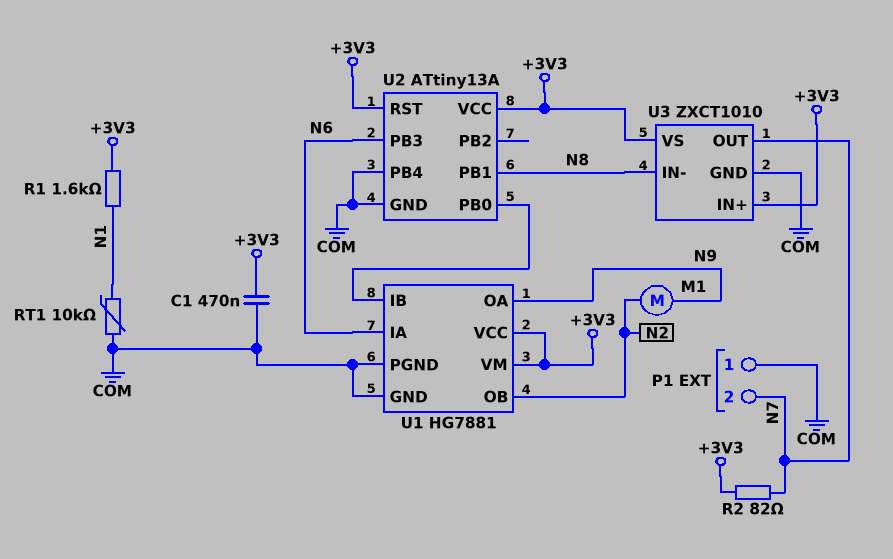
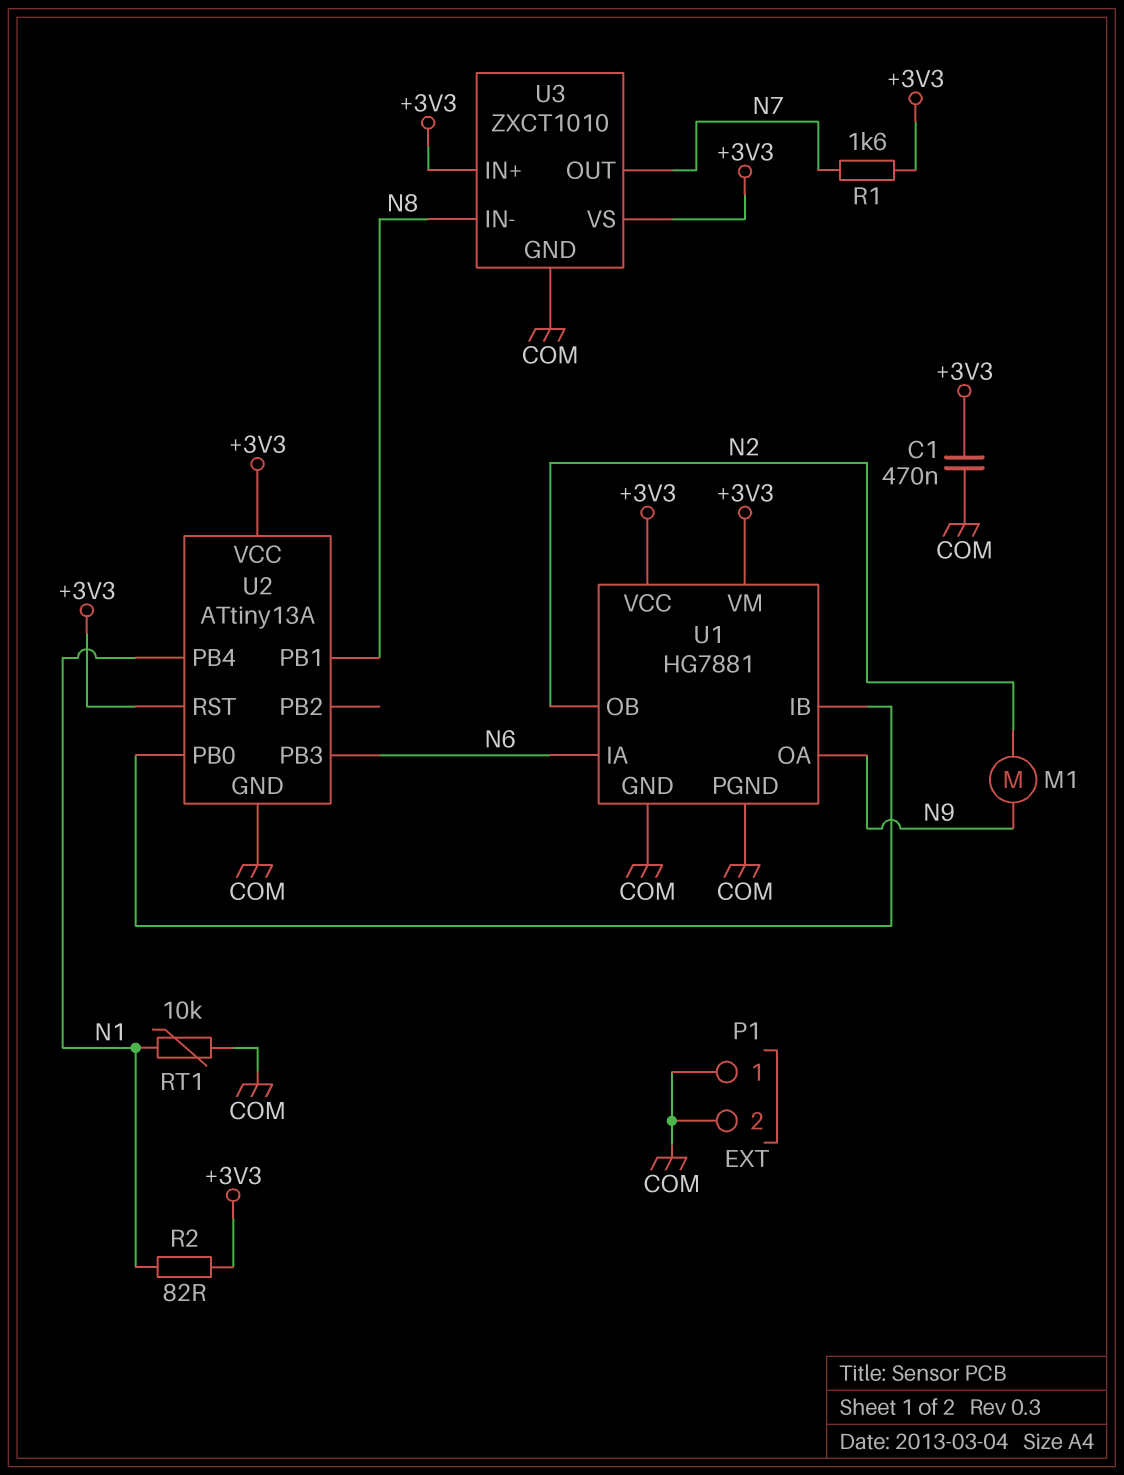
P1 pin 2: N7 -> COM
R1: 1.6k (+3V3, N1) -> 1.6k (+3V3, N7)
R2: 82 (+3V3, N7) -> 82 (+3V3, N1)
U2 pin PB4: COM -> N1

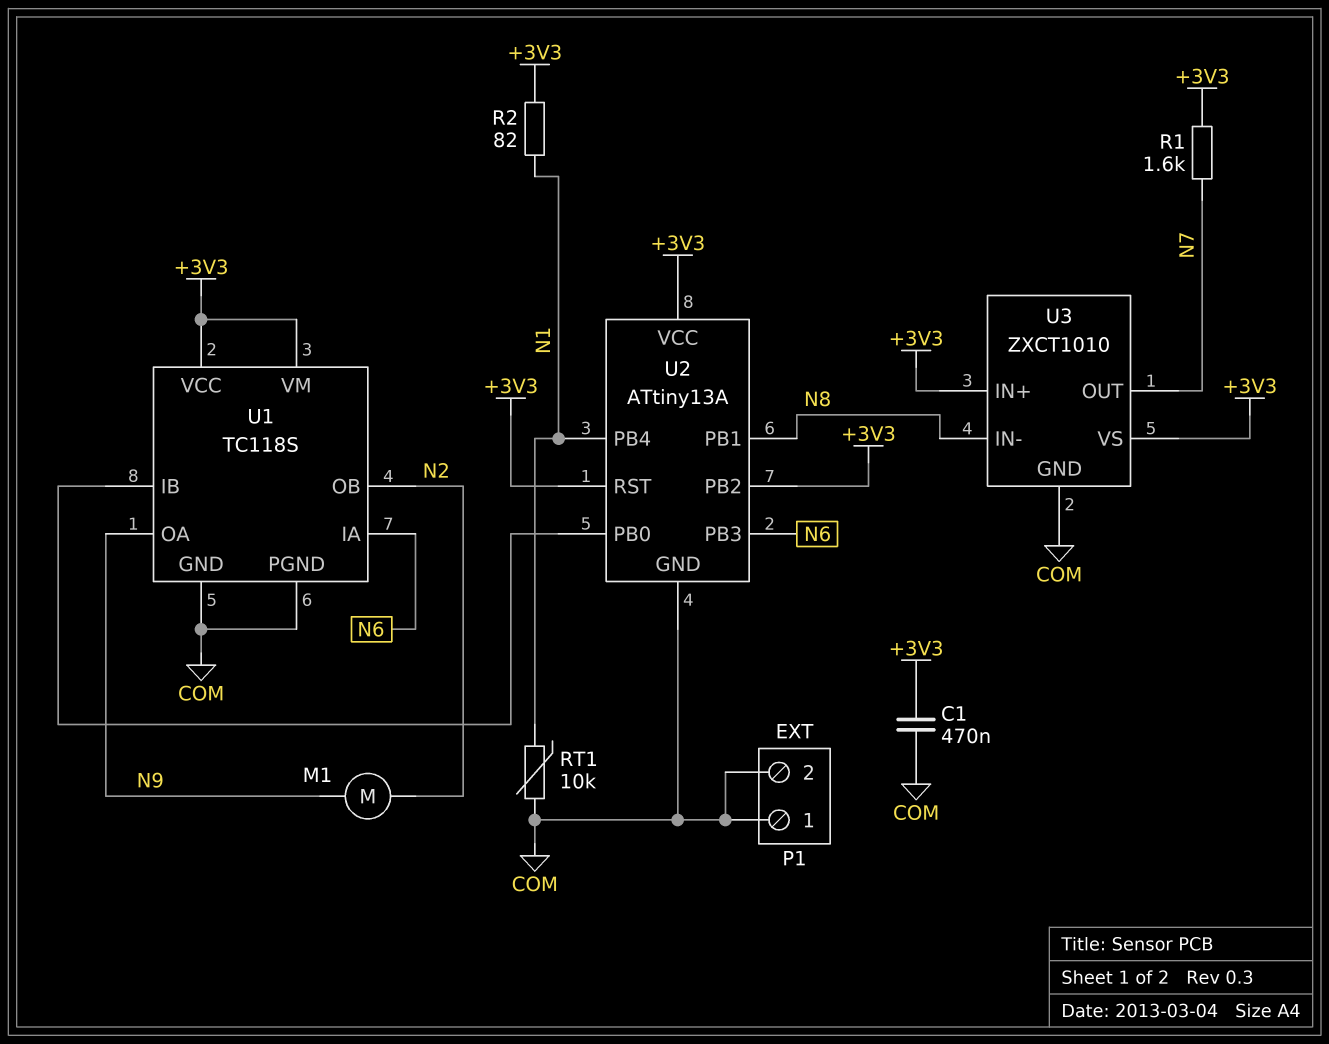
U1: HG7881 -> TC118S
U2 pin PB2: none -> +3V3

